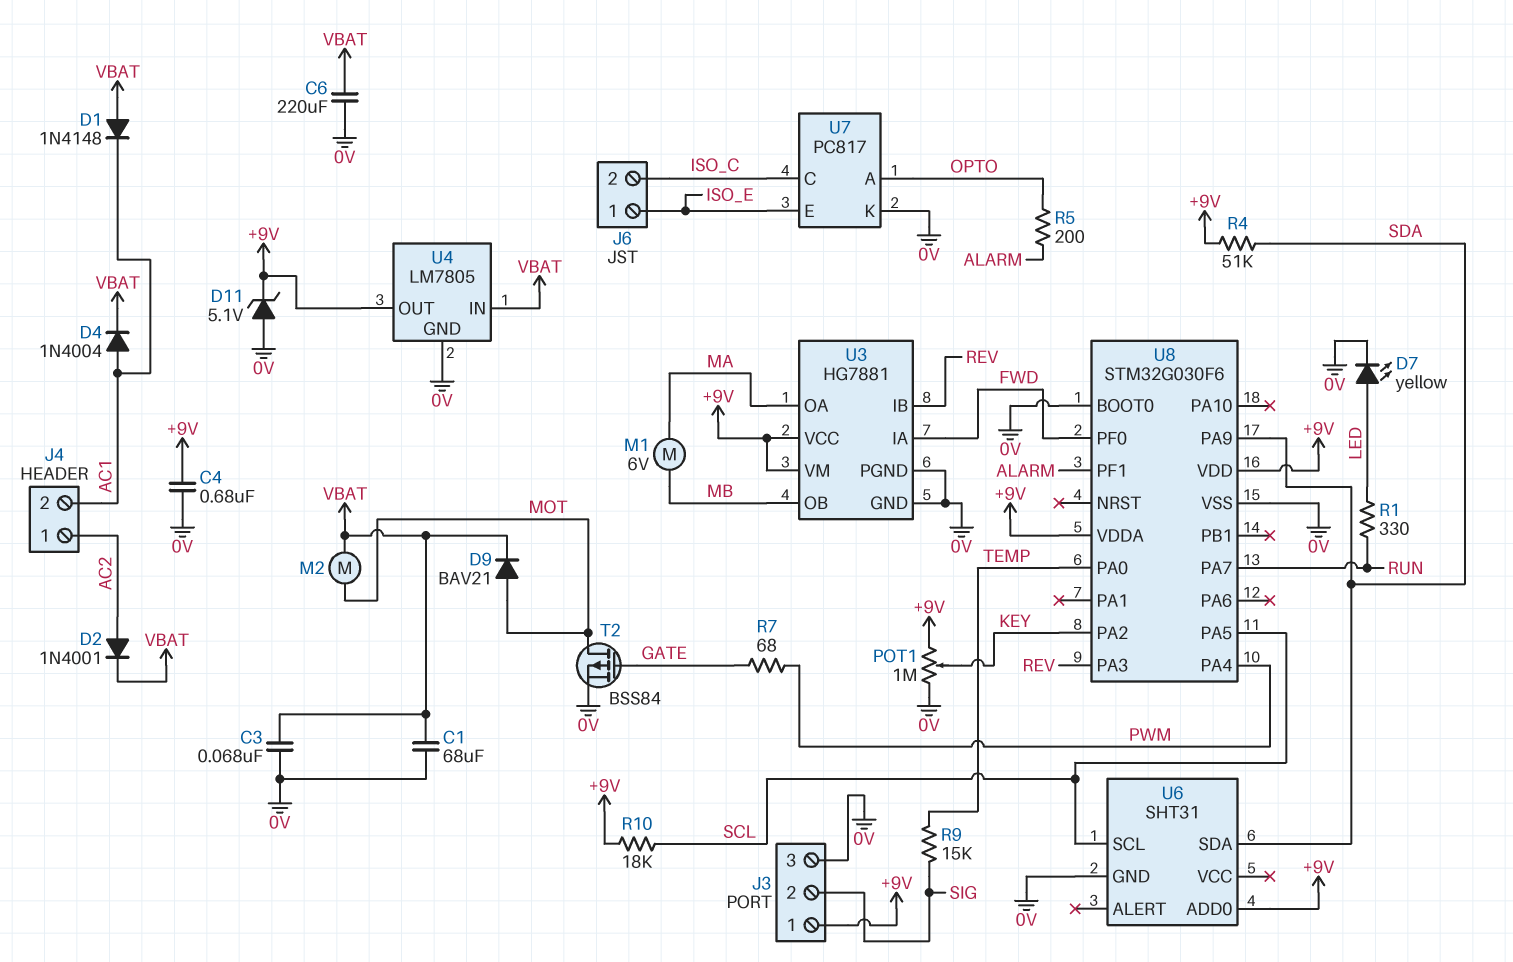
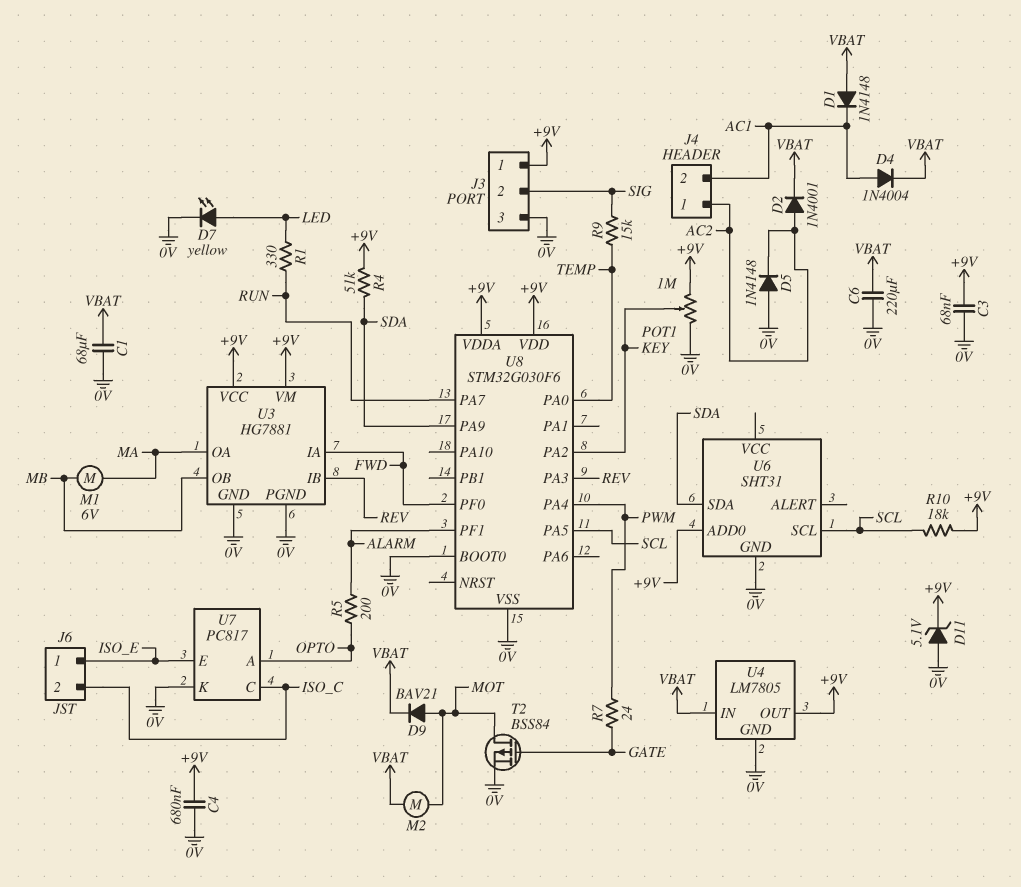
C3: 68nF (0V, VBAT) -> 68nF (+9V, 0V)
D5: none -> diode 1N4148 (A 0V, K AC2)
R7: 68 (GATE, PWM) -> 24 (GATE, PWM)

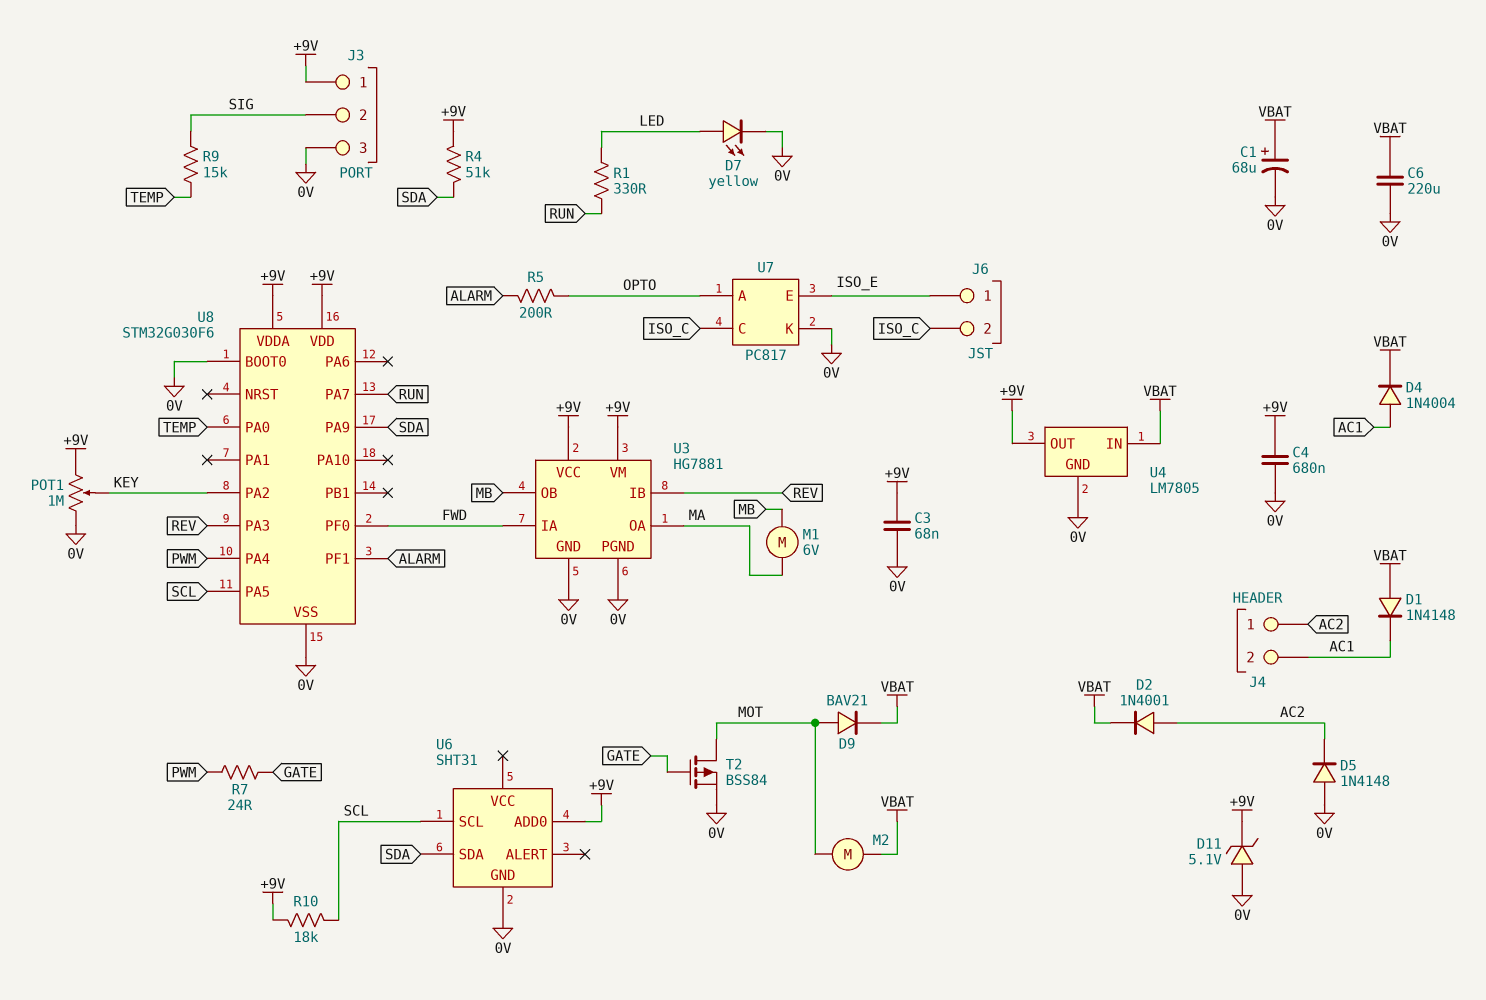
C1: 68uF (0V, VBAT) -> 68uF (plus VBAT, minus 0V)

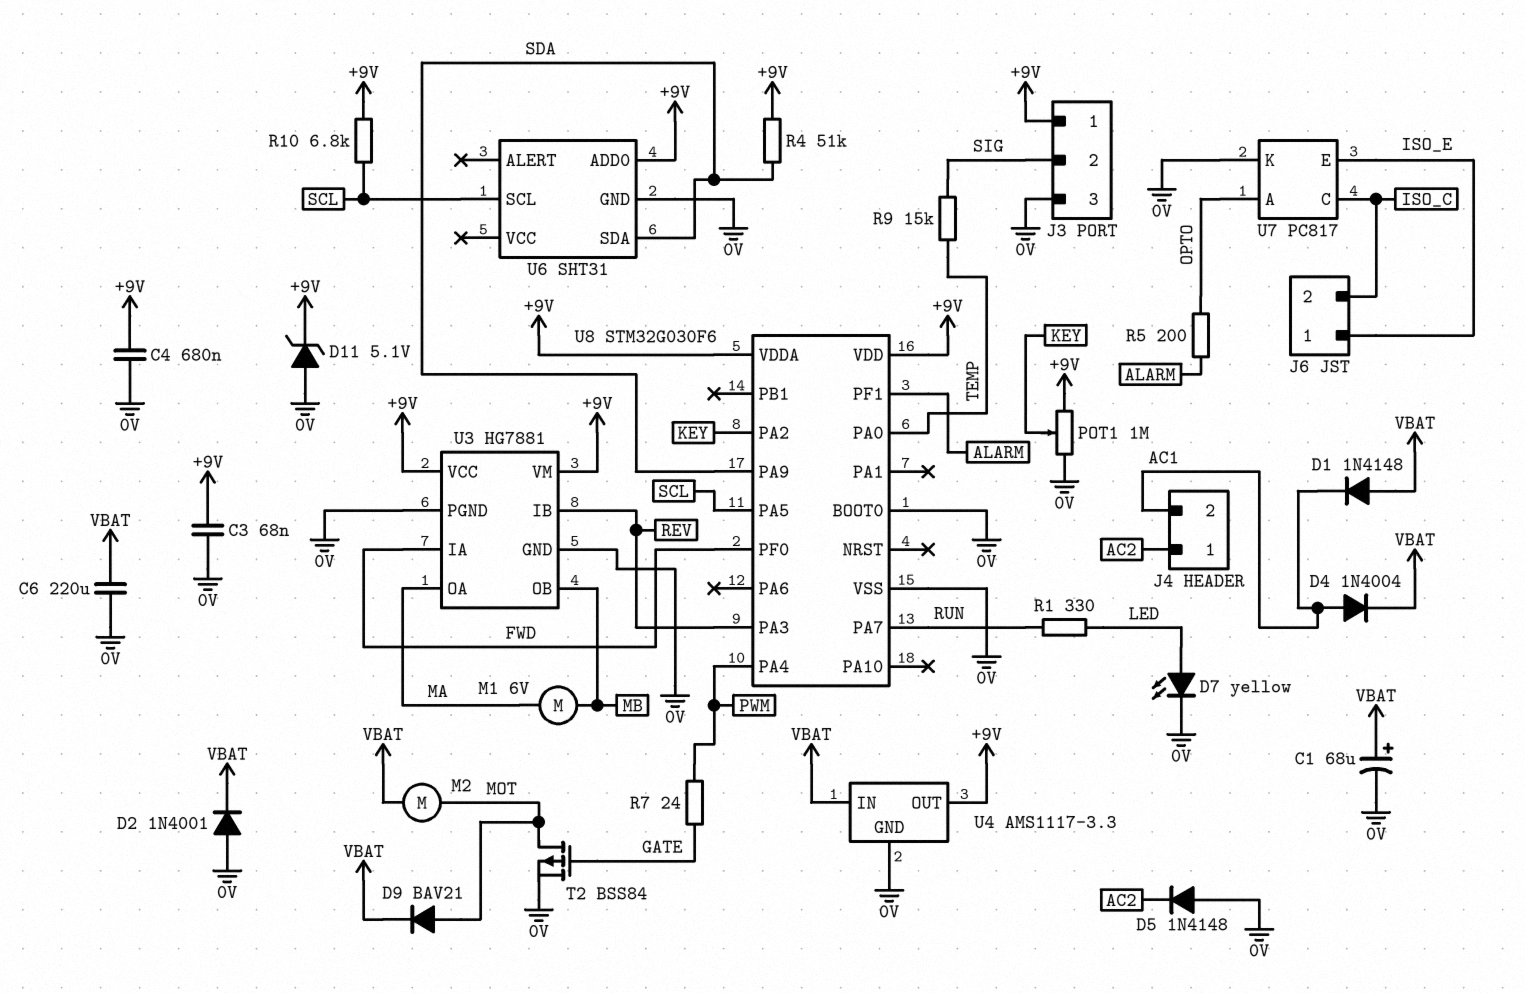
D2: diode 1N4001 (A AC2, K VBAT) -> diode 1N4001 (A 0V, K VBAT)
R10: 18k (+9V, SCL) -> 6.8k (+9V, SCL)
U4: LM7805 -> AMS1117-3.3

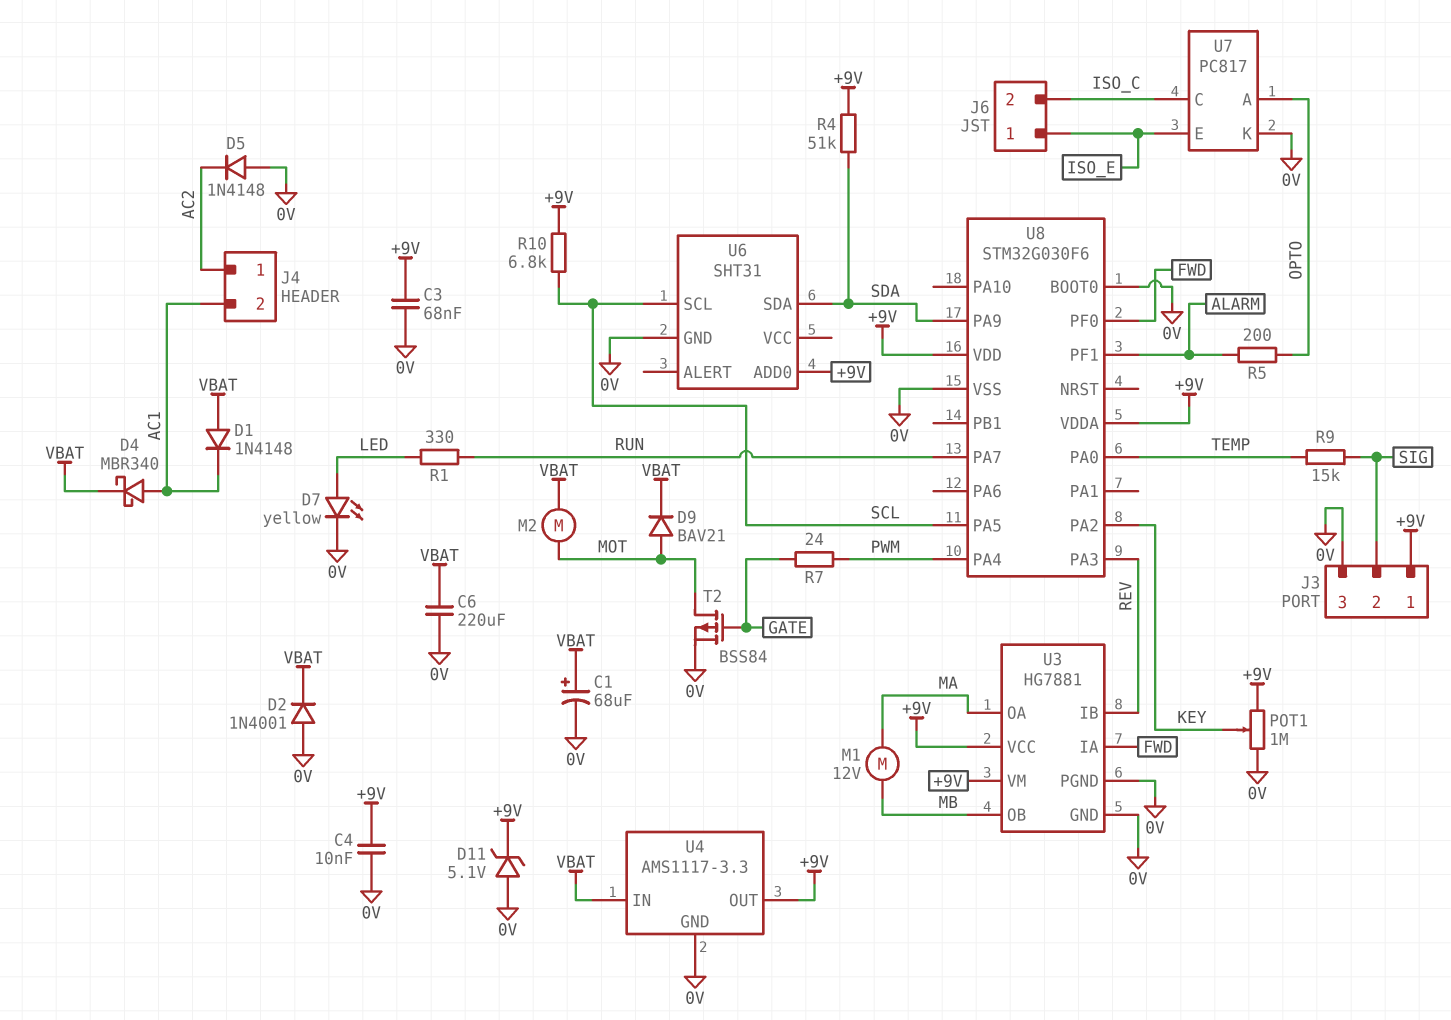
C4: 680nF (+9V, 0V) -> 10nF (+9V, 0V)
D4: diode 1N4004 (A AC1, K VBAT) -> schottky MBR340 (A AC1, K VBAT)
M1: motor 6V (MA, MB) -> motor 12V (MA, MB)

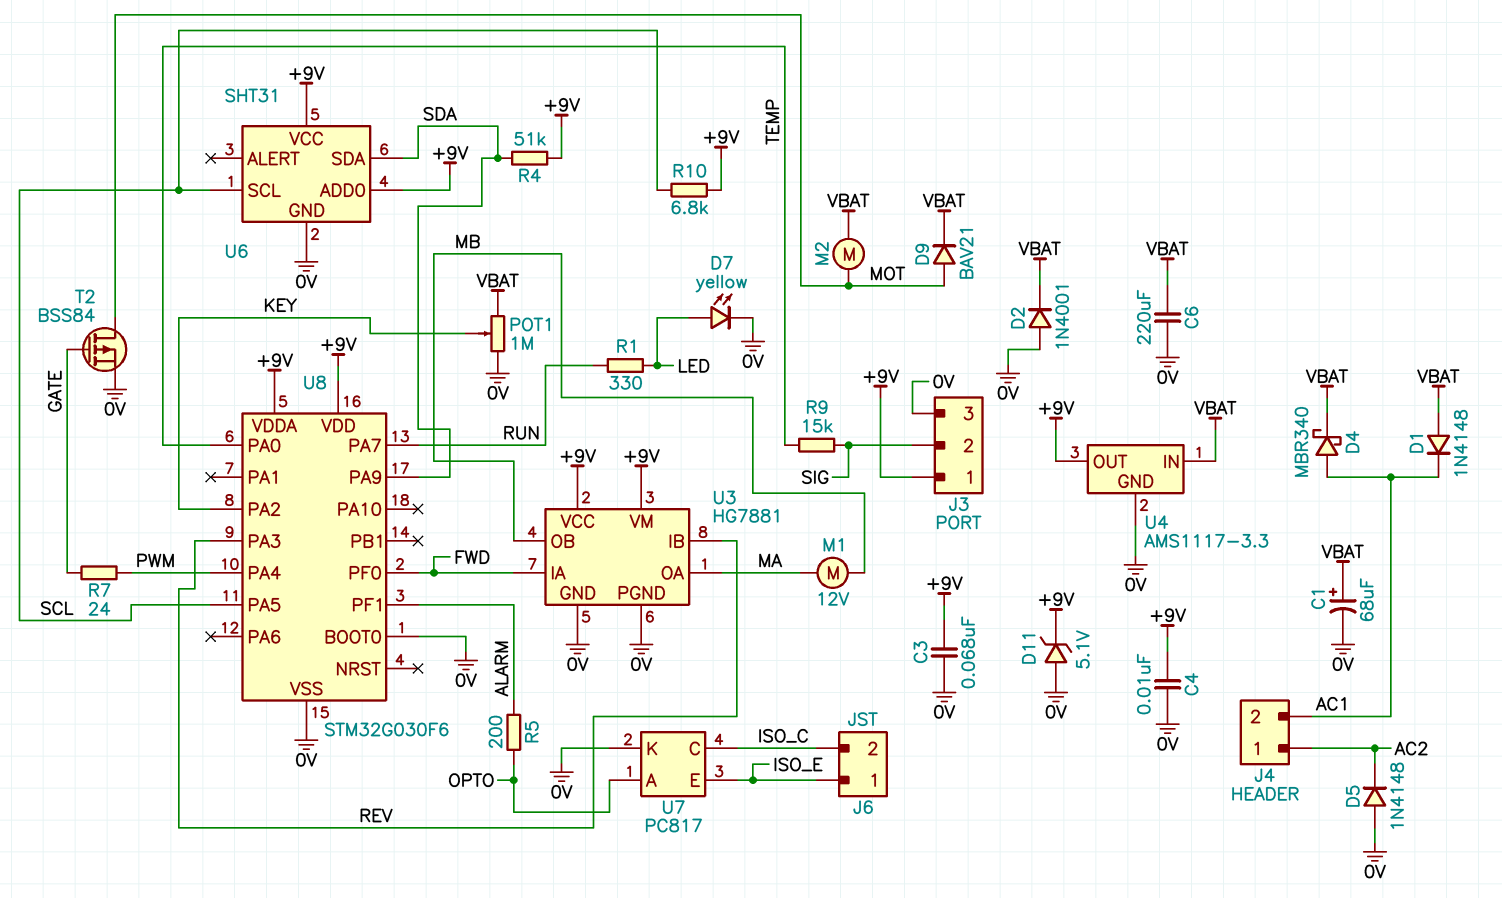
POT1: 1M (+9V, 0V, wiper KEY) -> 1M (0V, VBAT, wiper KEY)
U6 pin VCC: none -> +9V

